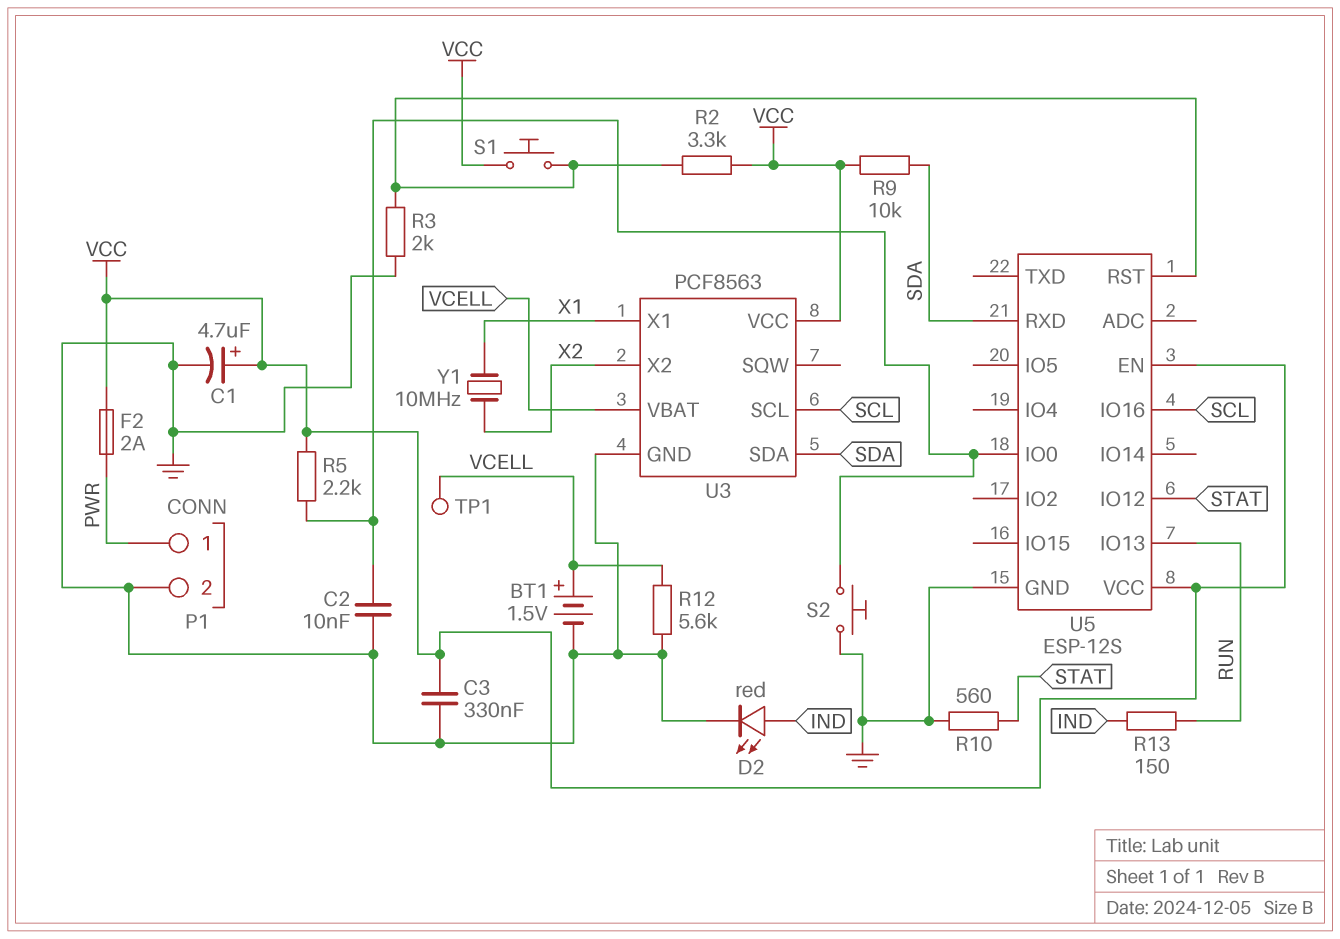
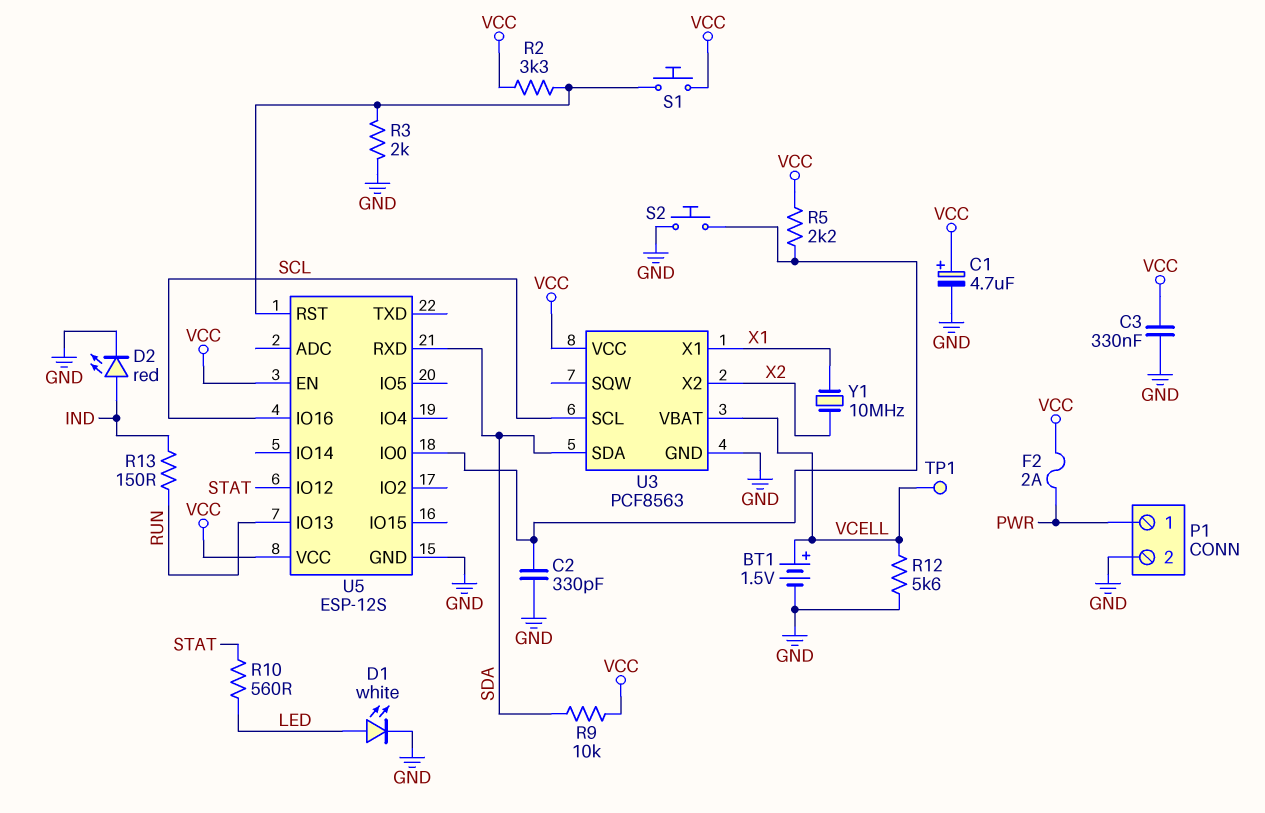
C2: 10nF (GND, U5/IO0) -> 330pF (GND, U5/IO0)
D1: none -> LED white (A LED, K GND)
R10: 560 (GND, STAT) -> 560 (LED, STAT)

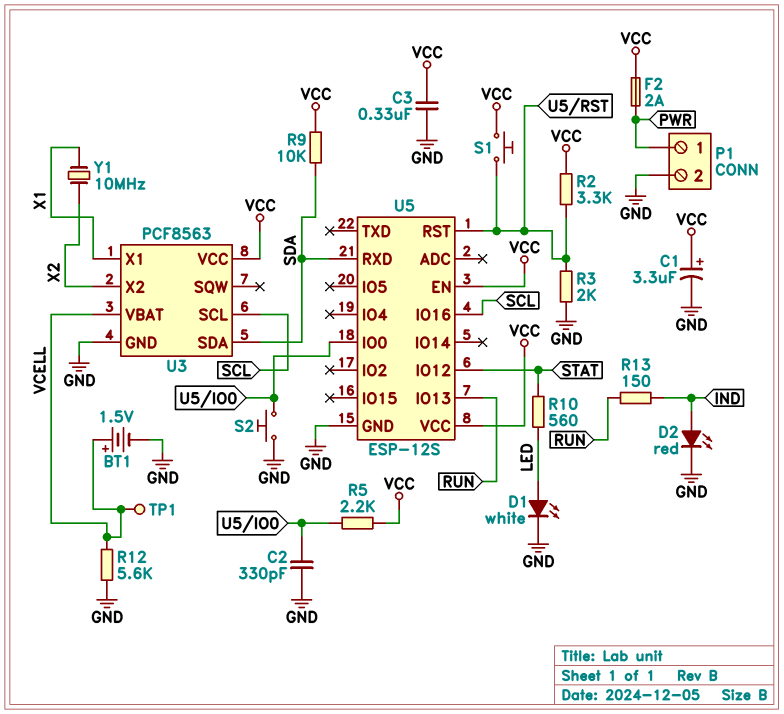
C1: 4.7uF (plus VCC, minus GND) -> 3.3uF (plus VCC, minus GND)

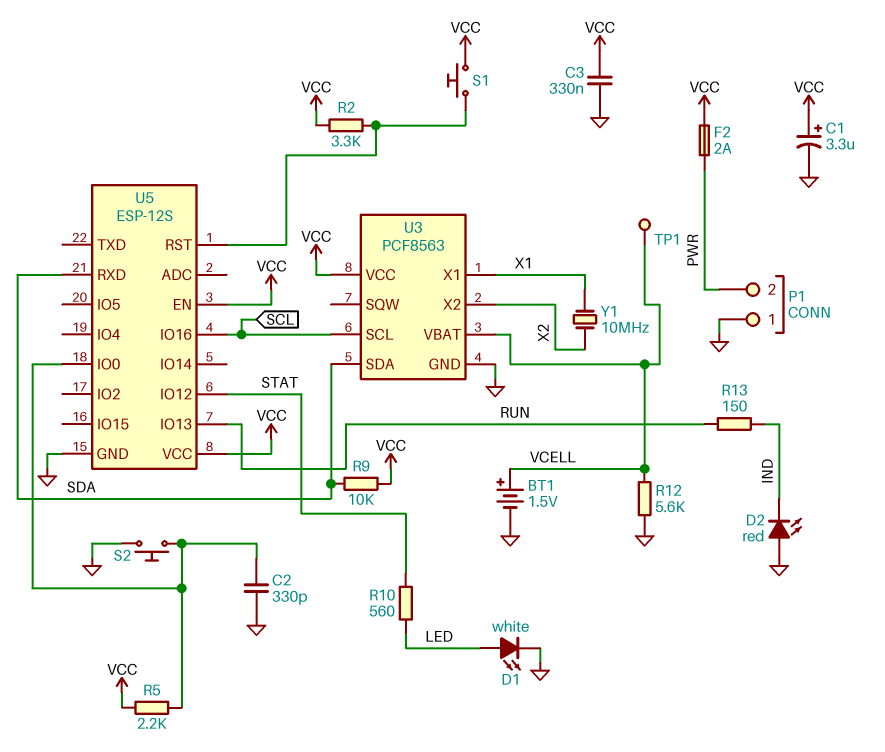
D2: LED red (A IND, K GND) -> LED red (A GND, K IND)
P1 pin 1: PWR -> GND
P1 pin 2: GND -> PWR
R3: 2k (GND, U5/RST) -> none

